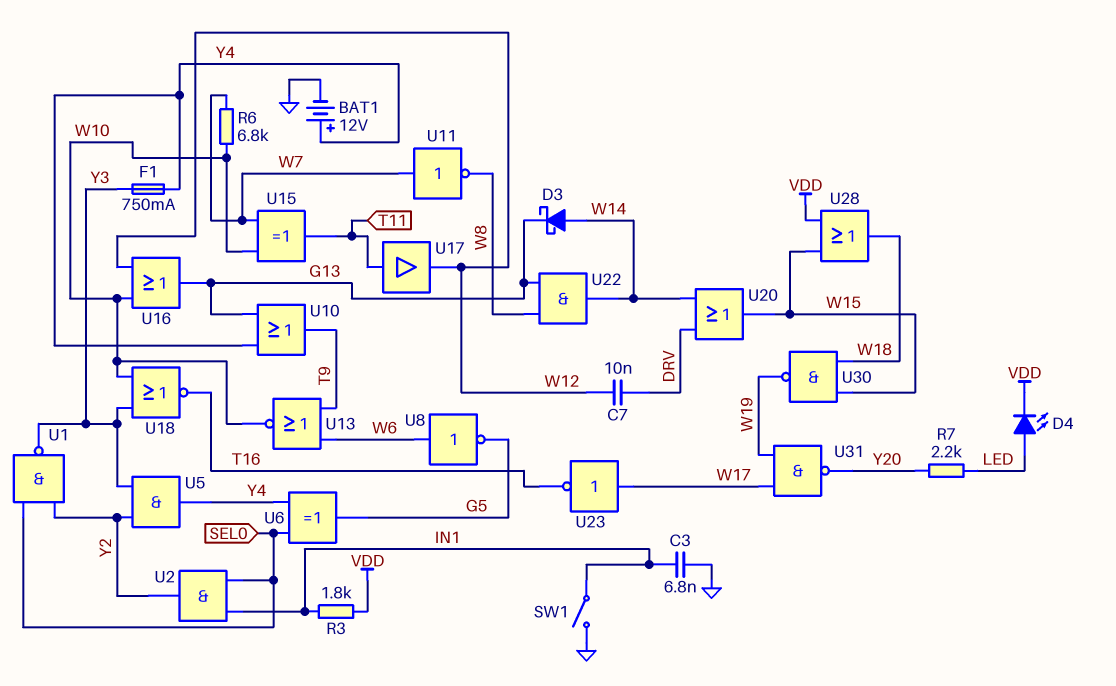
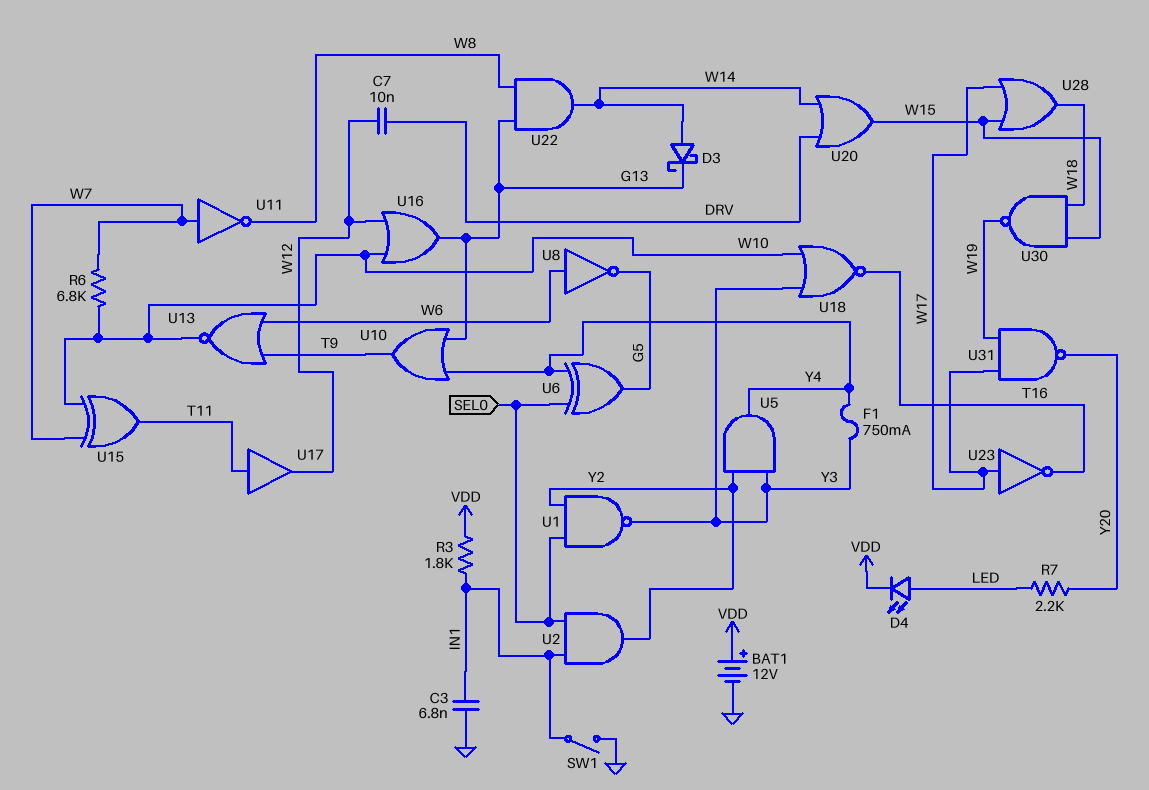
BAT1: 12V (plus Y4, minus GND) -> 12V (plus VDD, minus GND)
U28: OR (in VDD, in W15, out W18) -> OR (in W15, in W17, out W18)

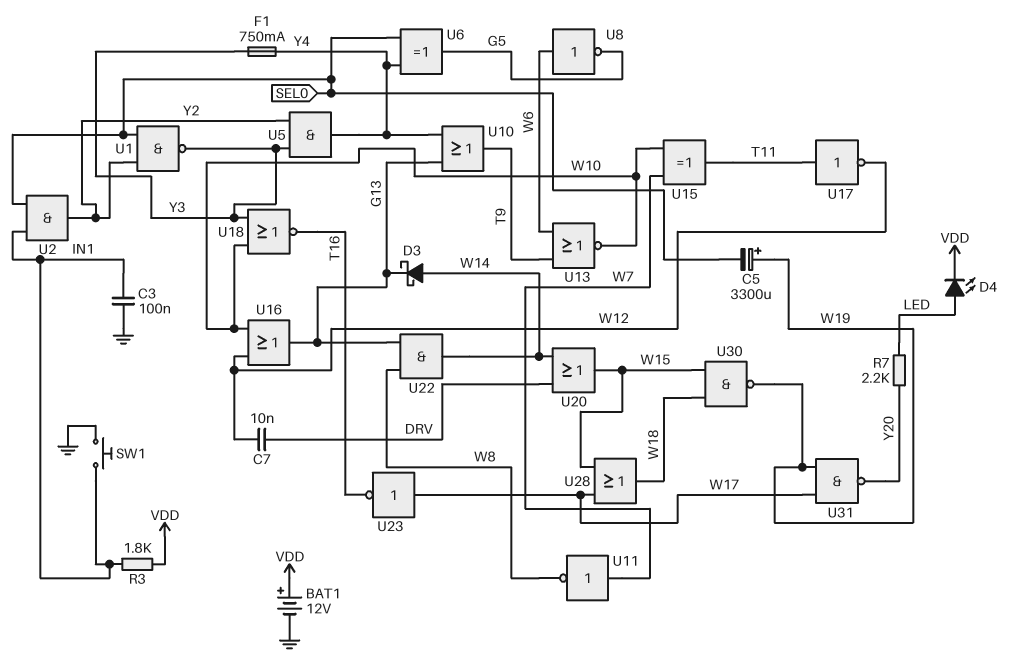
C3: 6.8nF (GND, IN1) -> 100nF (GND, IN1)
C5: none -> 3300uF (plus W19, minus SEL0)
R6: 6.8k (W7, W10) -> none
SW1: switch (GND, IN1) -> button (GND, IN1)
U17: buffer (in T11, out W12) -> NOT (in T11, out W12)

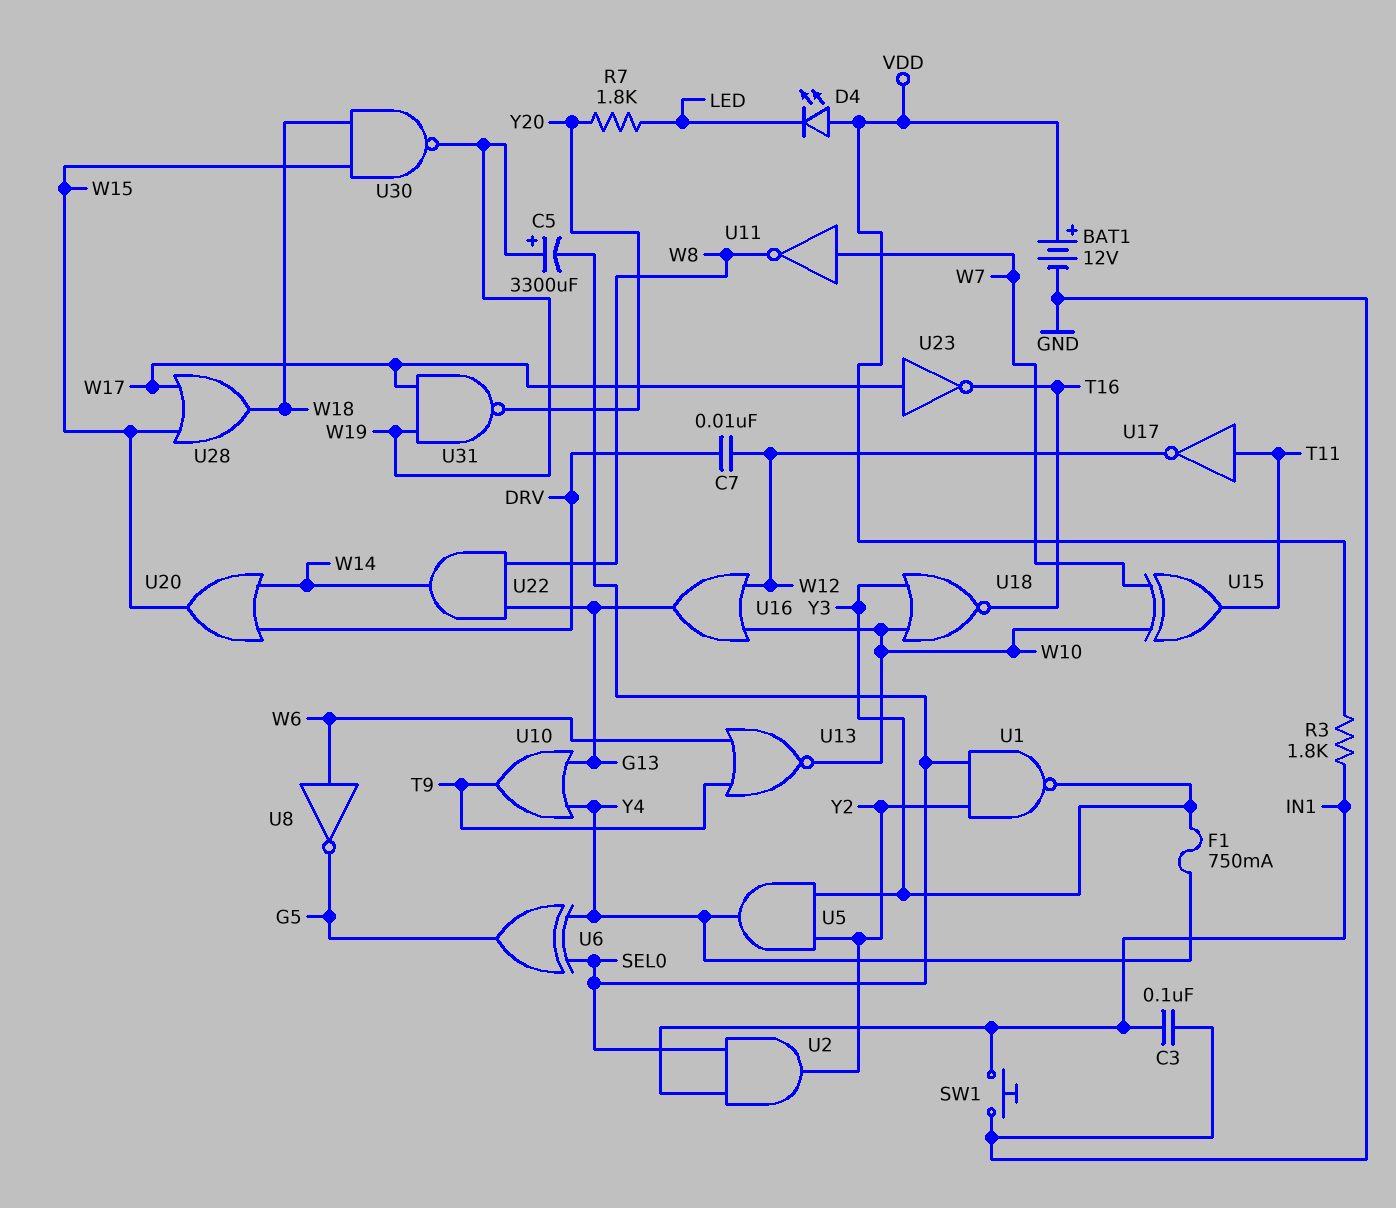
D3: schottky (A W14, K G13) -> none
D4: LED (A LED, K VDD) -> LED (A VDD, K LED)
R7: 2.2k (LED, Y20) -> 1.8k (LED, Y20)

